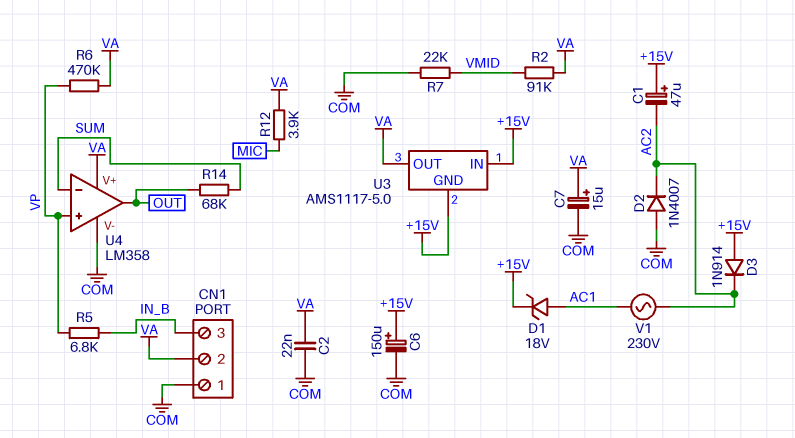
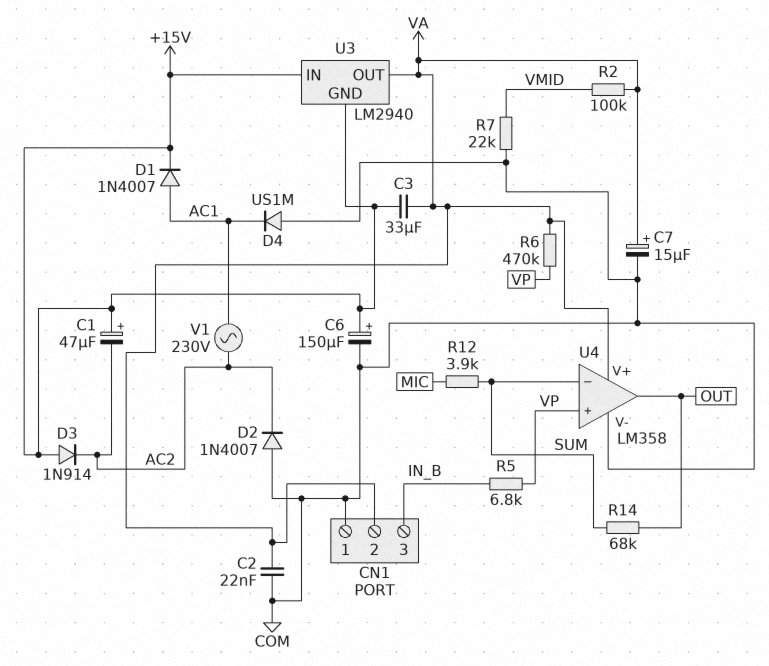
C3: none -> 33uF (+15V, VA)
D1: zener 18V (A AC1, K +15V) -> diode 1N4007 (A AC1, K +15V)
D4: none -> diode US1M (A COM, K AC1)
R2: 91k (VA, VMID) -> 100k (VA, VMID)
R12: 3.9k (MIC, VA) -> 3.9k (MIC, SUM)
U3: AMS1117-5.0 -> LM2940

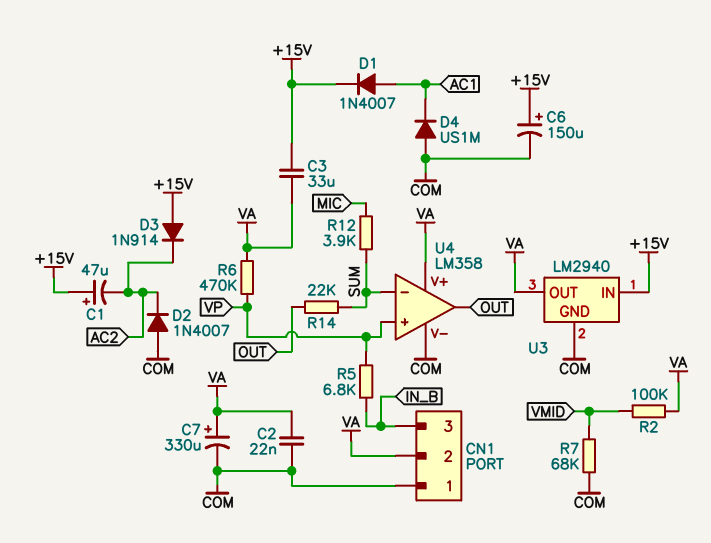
C7: 15uF (plus VA, minus COM) -> 330uF (plus VA, minus COM)
R7: 22k (COM, VMID) -> 68k (COM, VMID)
R14: 68k (OUT, SUM) -> 22k (OUT, SUM)
U3 pin GND: +15V -> COM
V1: AC 230V (AC1, AC2) -> none

